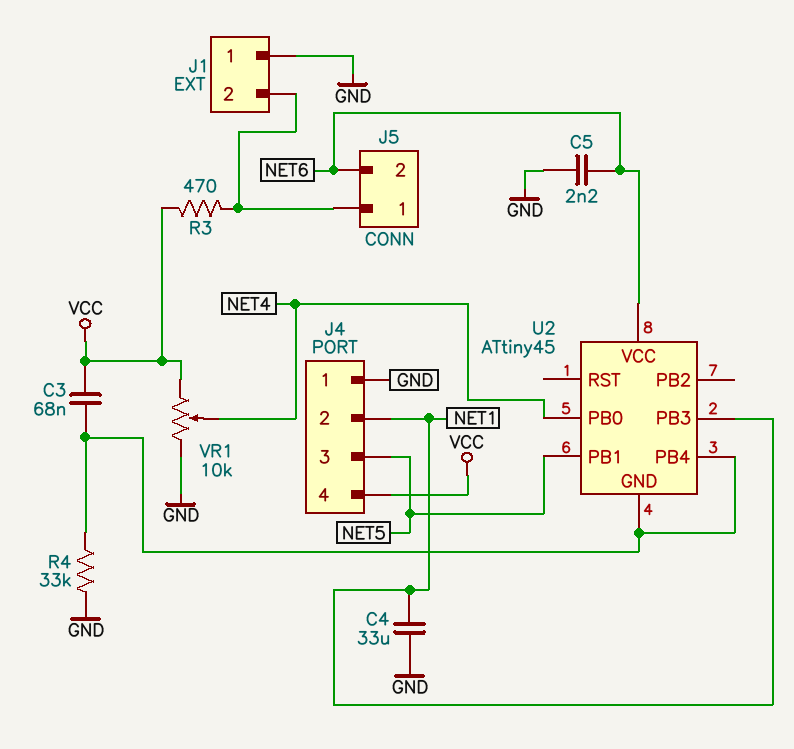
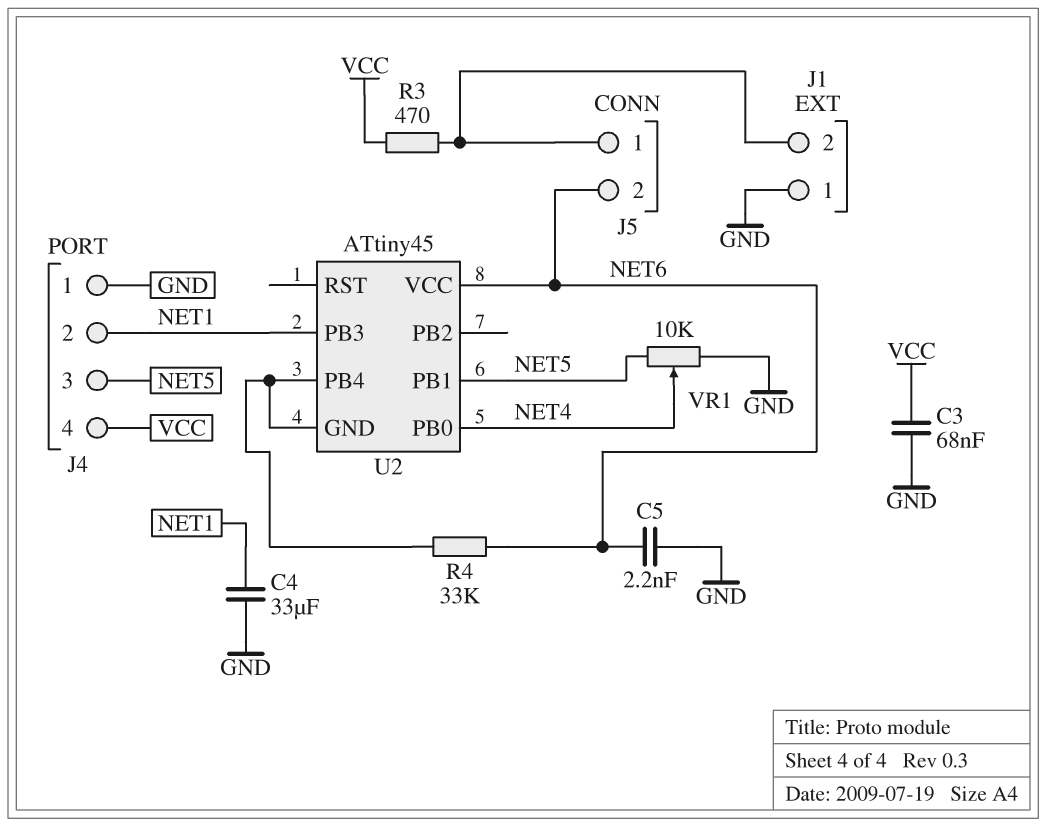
C3: 68nF (U2/GND, VCC) -> 68nF (GND, VCC)
R4: 33k (GND, U2/GND) -> 33k (NET6, U2/GND)
VR1: 10k (GND, VCC, wiper NET4) -> 10k (GND, NET5, wiper NET4)

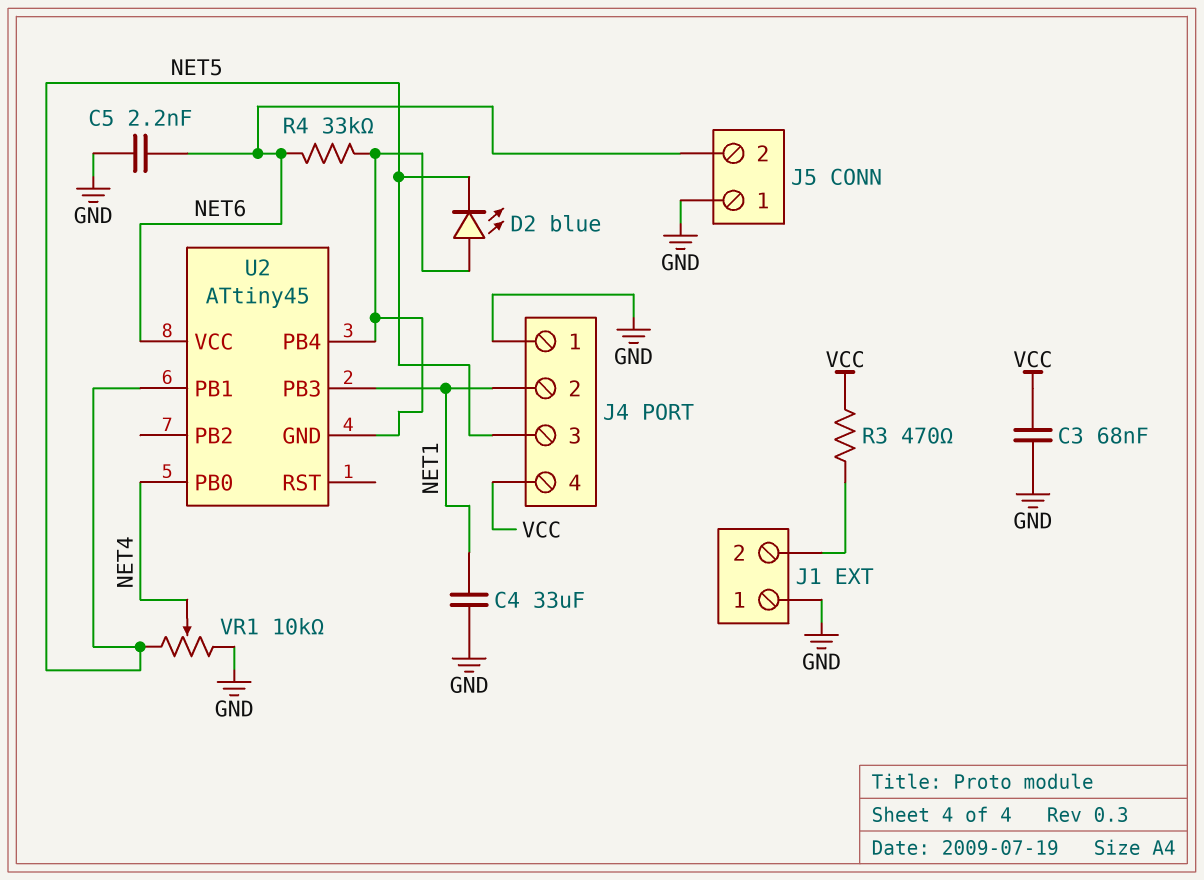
D2: none -> LED blue (A U2/GND, K NET5)
J5 pin 1: J1/2 -> GND

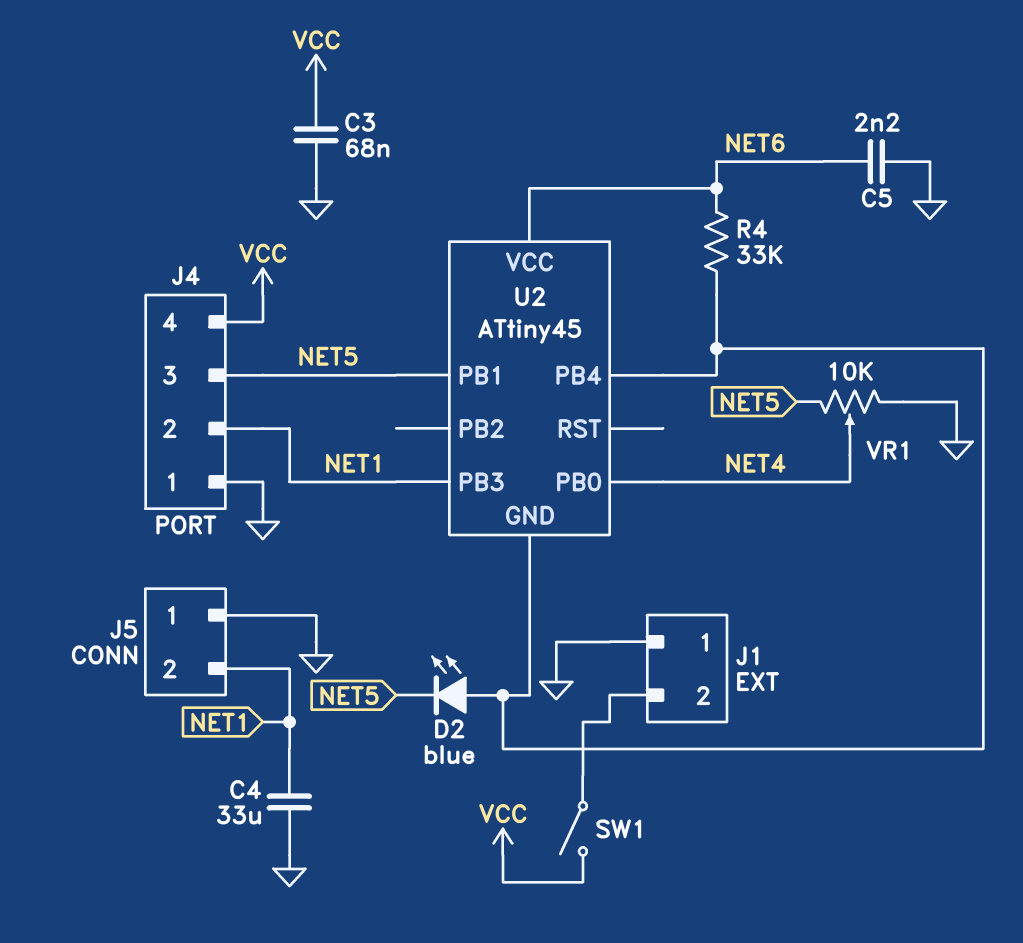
J5 pin 2: NET6 -> NET1
R3: 470 (J1/2, VCC) -> none
SW1: none -> switch (J1/2, VCC)

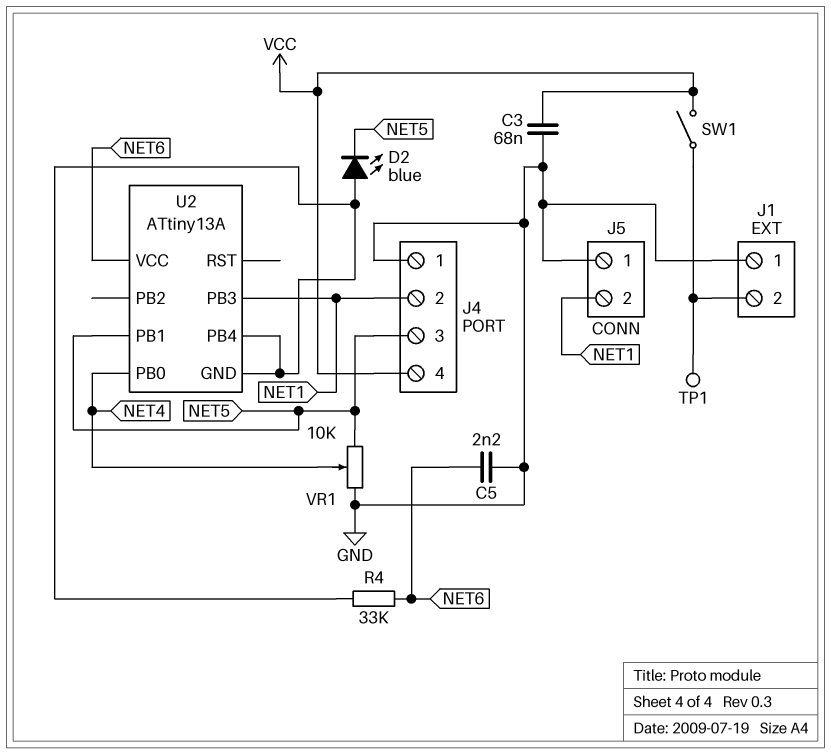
C4: 33uF (GND, NET1) -> none
TP1: none -> test point (J1/2)
U2: ATtiny45 -> ATtiny13A

